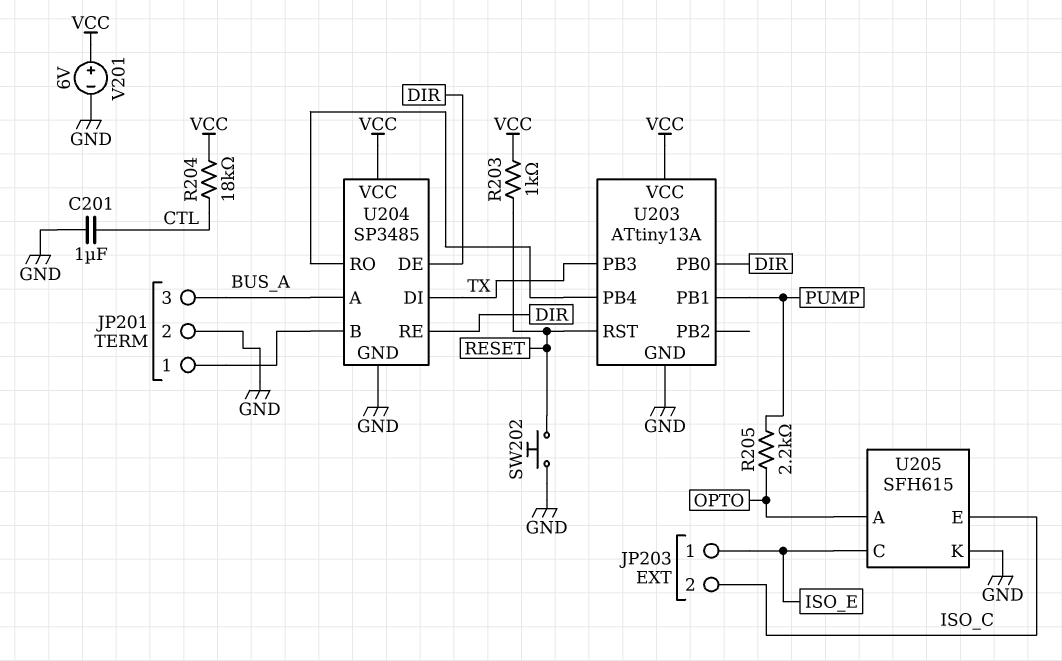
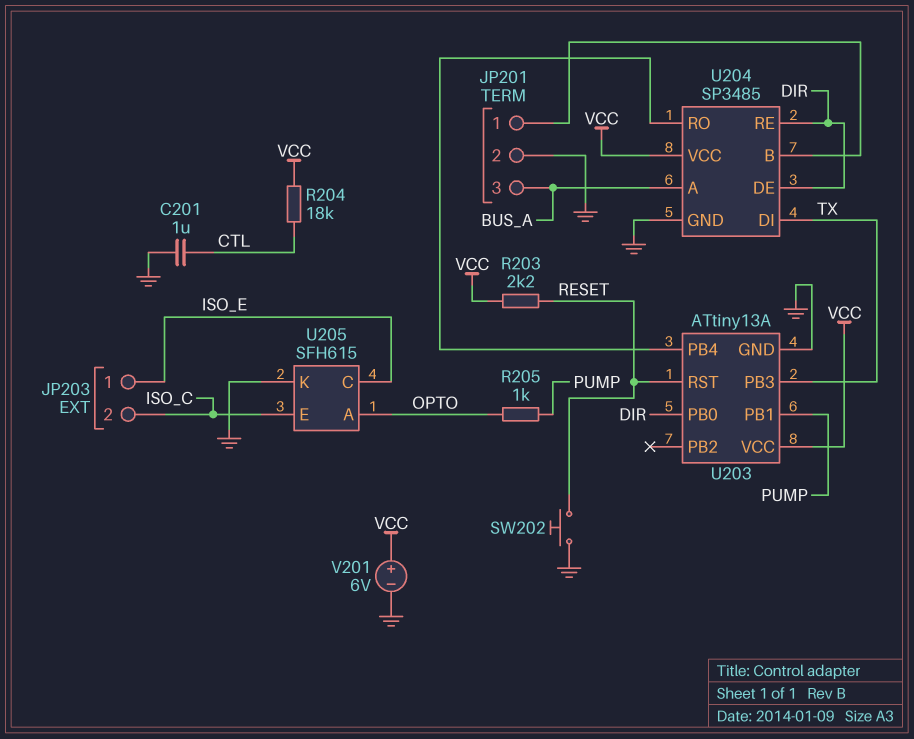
R203: 1k (RESET, VCC) -> 2.2k (RESET, VCC)
R205: 2.2k (OPTO, PUMP) -> 1k (OPTO, PUMP)

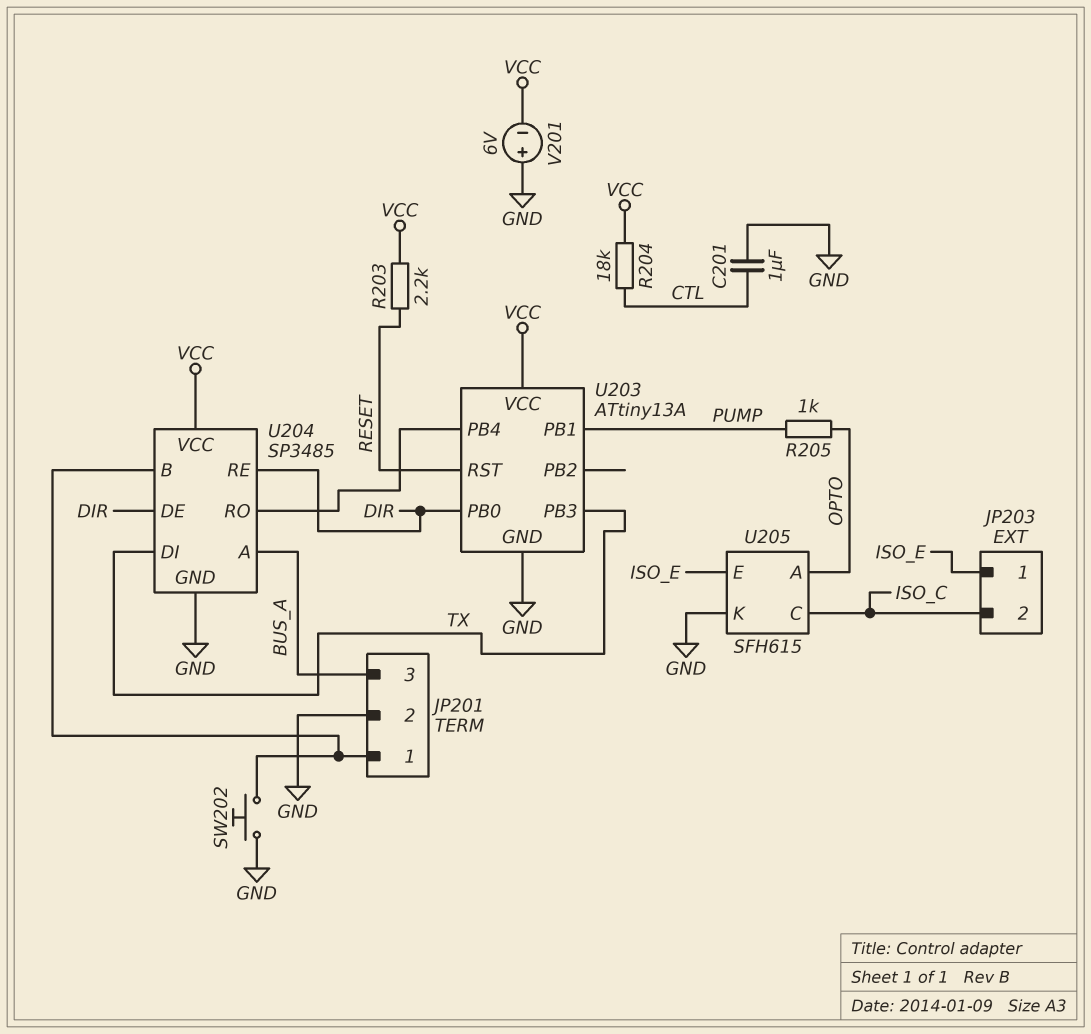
SW202: button (GND, RESET) -> button (GND, JP201/1)
U205 pin C: ISO_E -> ISO_C
U205 pin E: ISO_C -> ISO_E
V201: 6V (plus VCC, minus GND) -> 6V (plus GND, minus VCC)

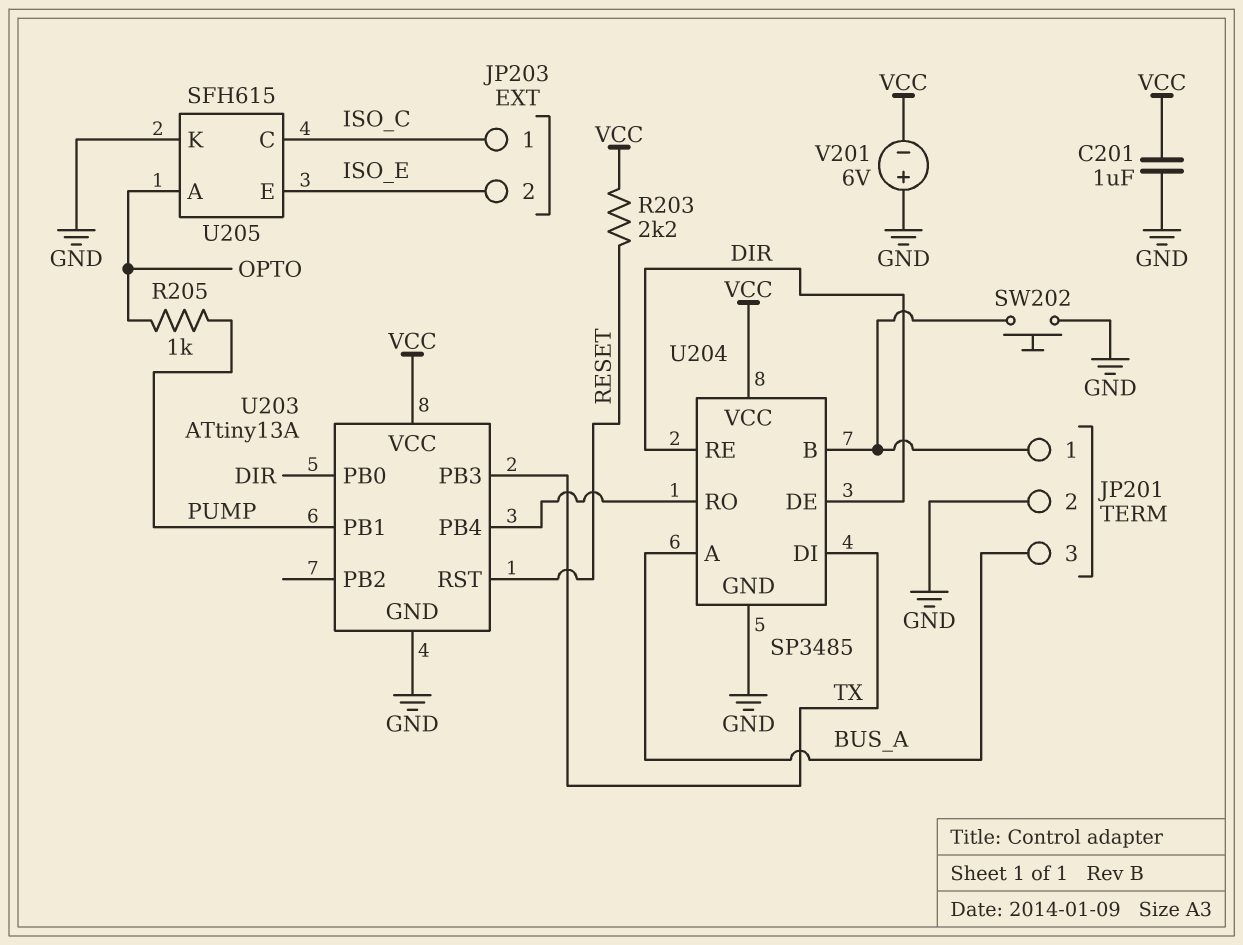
C201: 1uF (CTL, GND) -> 1uF (GND, VCC)
JP203 pin 1: ISO_E -> ISO_C
JP203 pin 2: ISO_C -> ISO_E
R204: 18k (CTL, VCC) -> none

